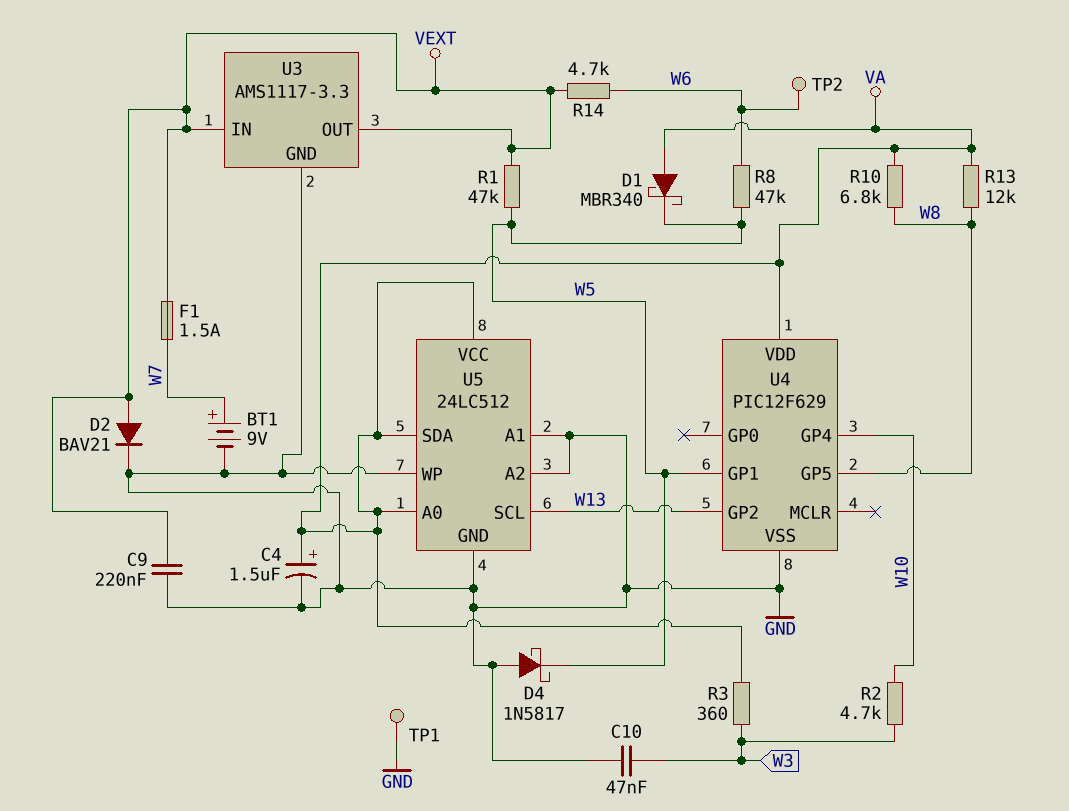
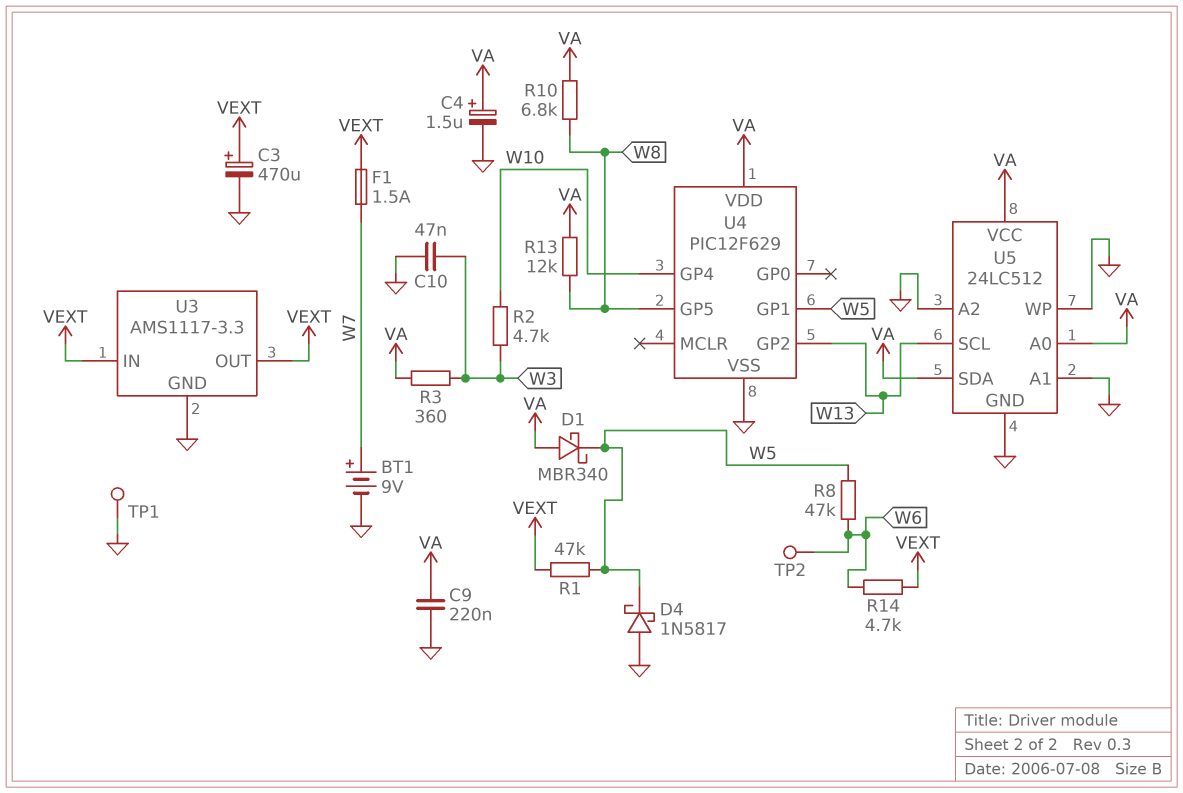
C3: none -> 470uF (plus VEXT, minus GND)
C9: 220nF (GND, VEXT) -> 220nF (GND, VA)
D2: diode BAV21 (A VEXT, K GND) -> none

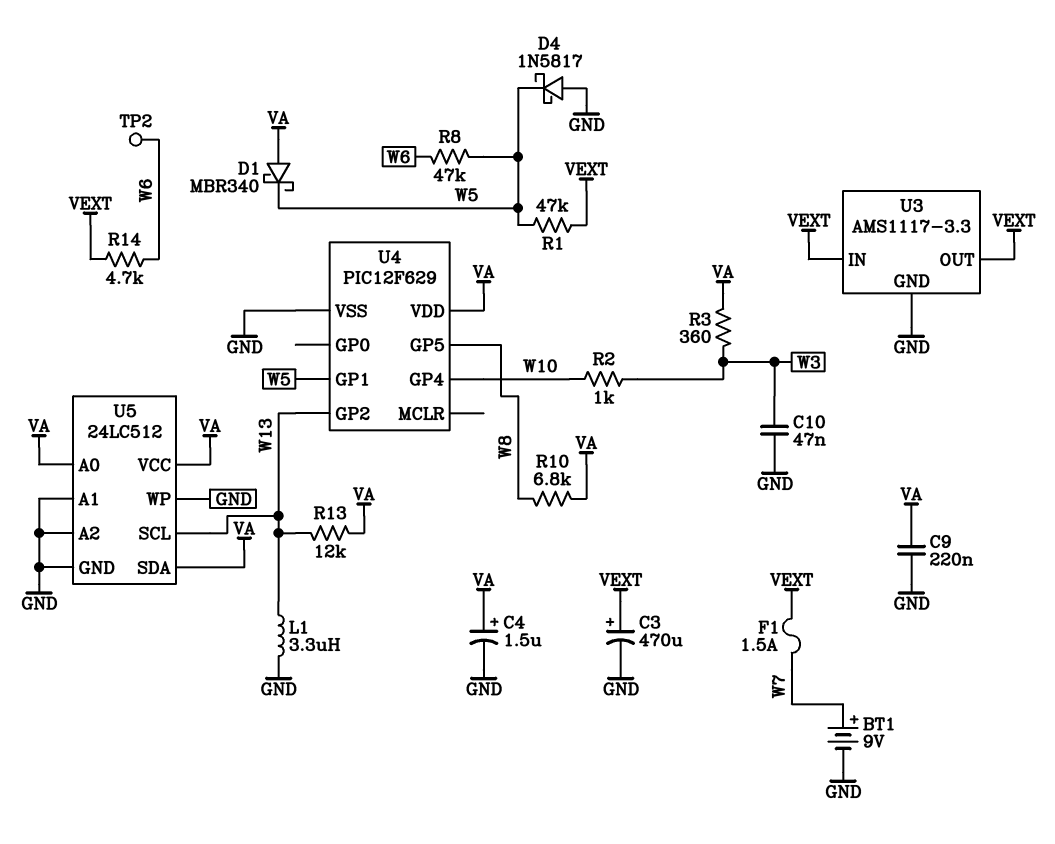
L1: none -> 3.3uH (GND, W13)
R2: 4.7k (W3, W10) -> 1k (W3, W10)
R13: 12k (VA, W8) -> 12k (VA, W13)
TP1: test point (GND) -> none

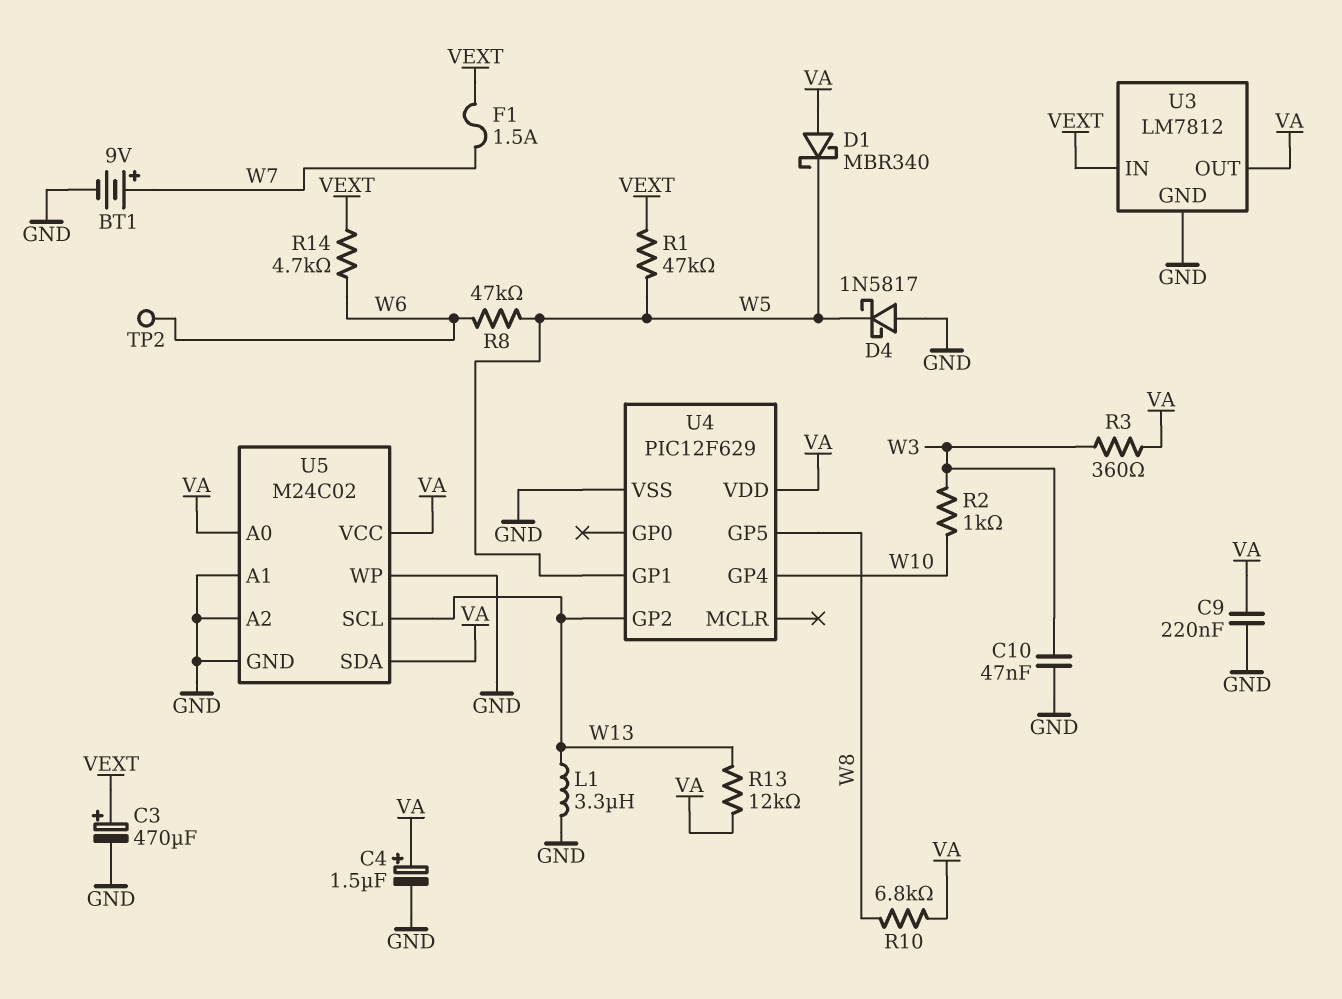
U3: AMS1117-3.3 -> LM7812
U3 pin OUT: VEXT -> VA
U5: 24LC512 -> M24C02

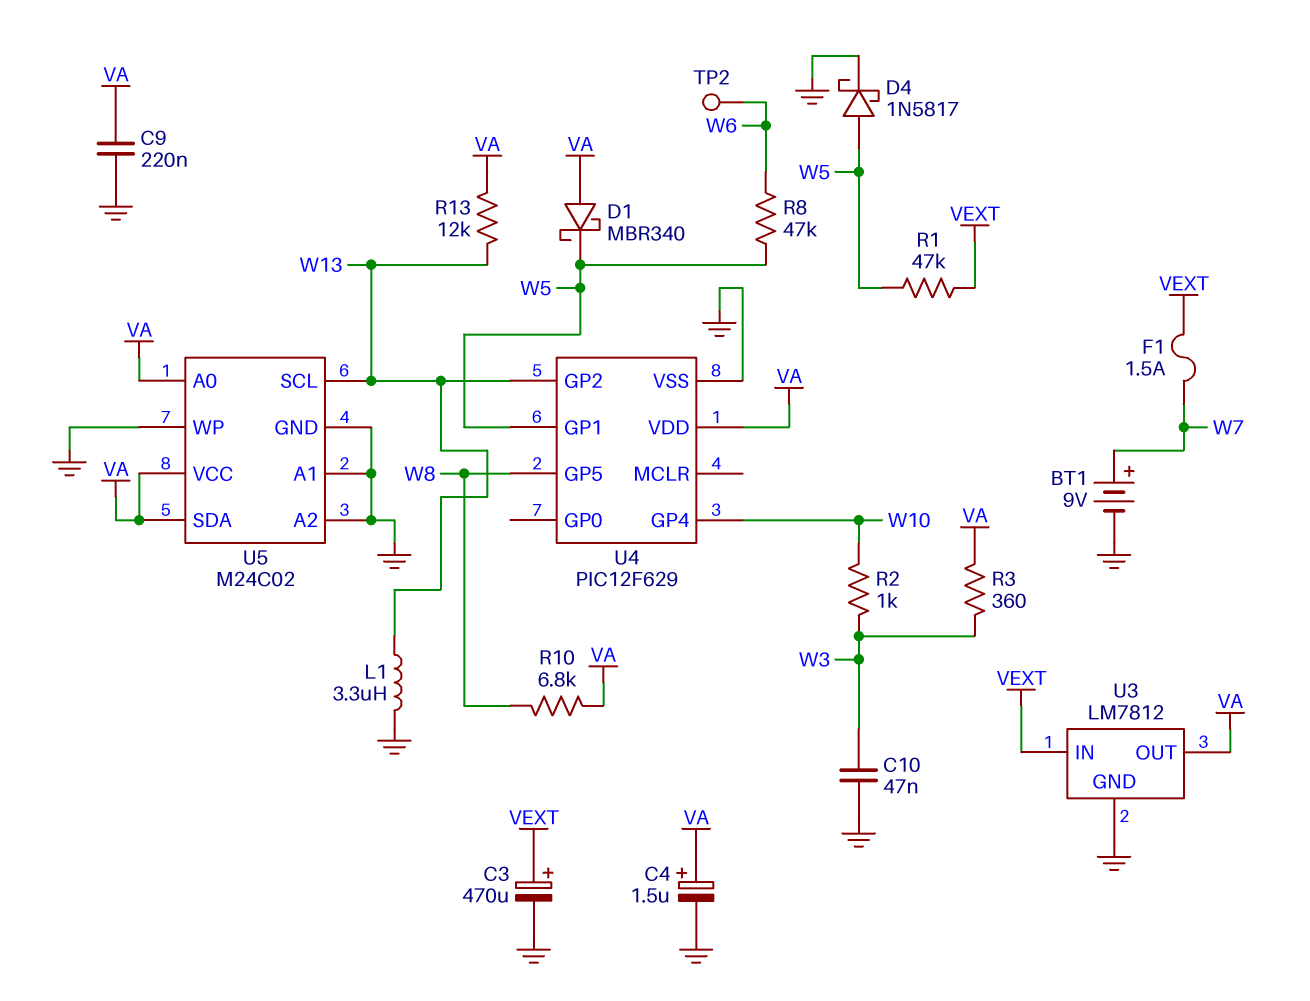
D4: schottky 1N5817 (A GND, K W5) -> schottky 1N5817 (A W5, K GND)
R14: 4.7k (VEXT, W6) -> none

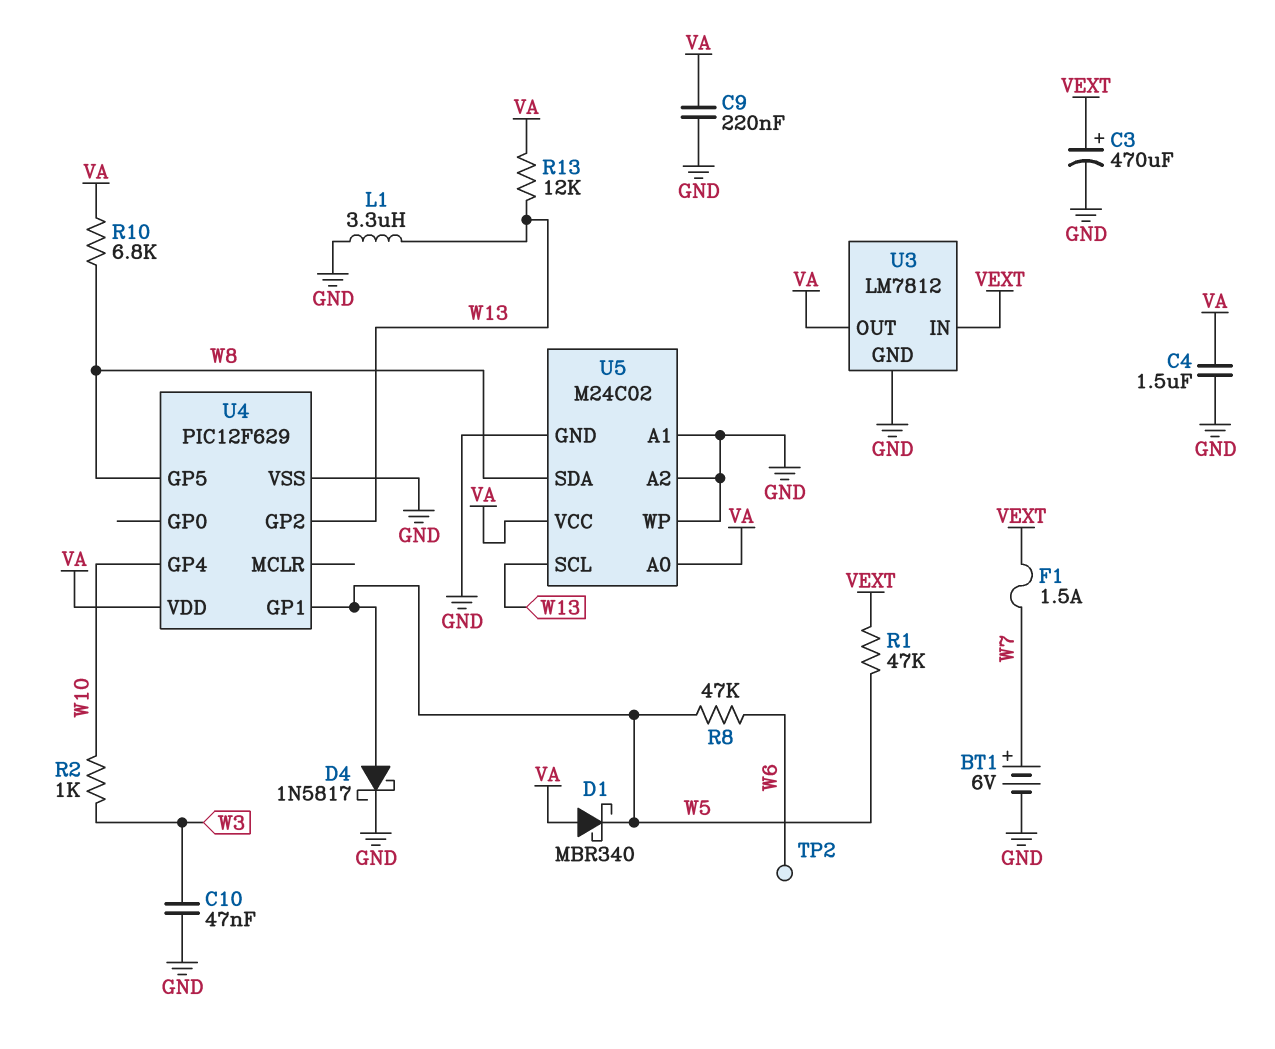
BT1: 9V (plus W7, minus GND) -> 6V (plus W7, minus GND)
C4: 1.5uF (plus VA, minus GND) -> 1.5uF (GND, VA)
R3: 360 (VA, W3) -> none
U5 pin SDA: VA -> W8

